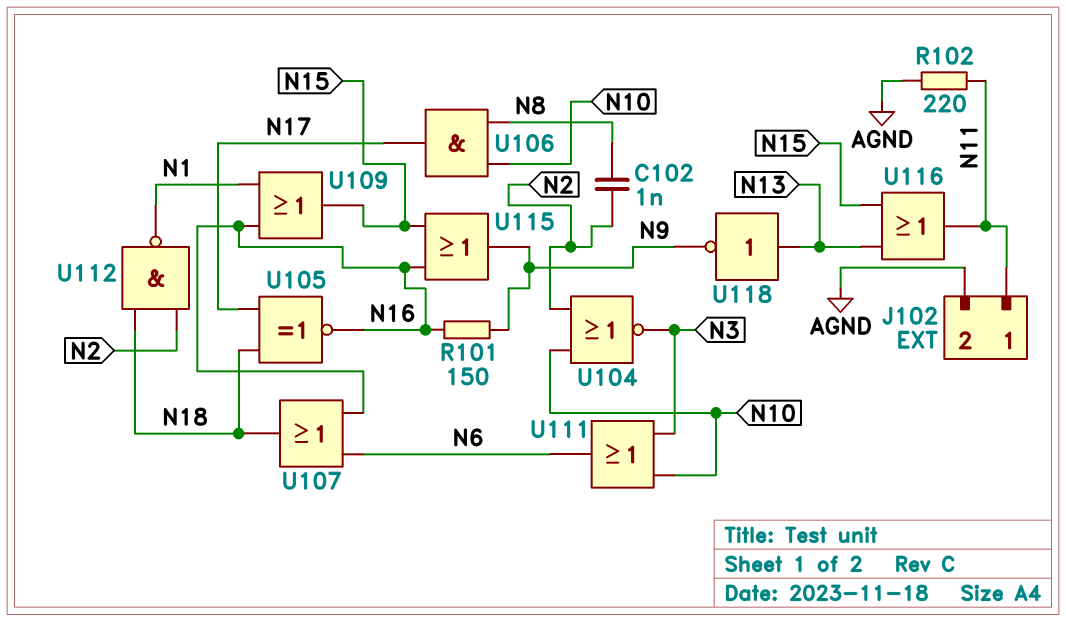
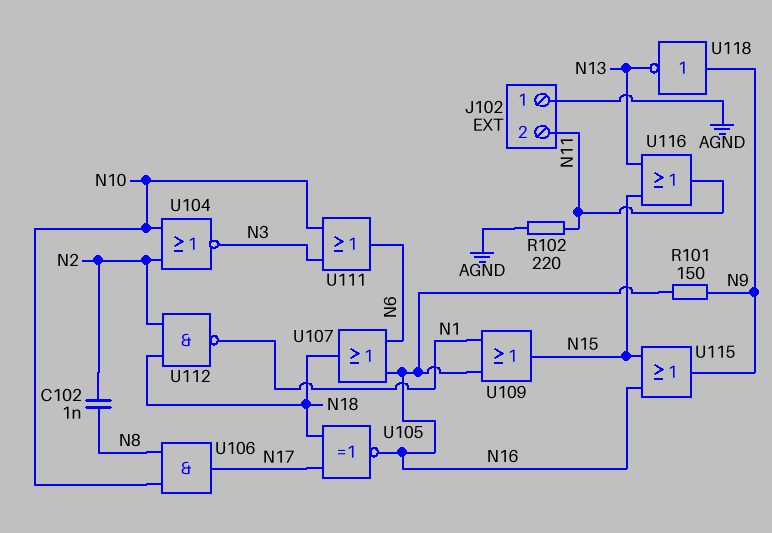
J102 pin 1: N11 -> AGND
J102 pin 2: AGND -> N11
U118: NOT (in N13, out N9) -> NOT (in N9, out N13)

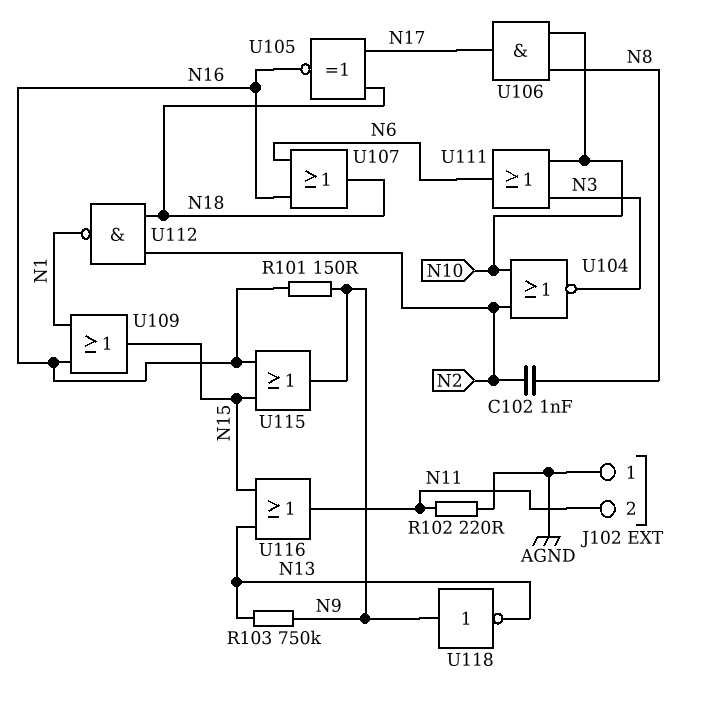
R103: none -> 750k (N9, N13)

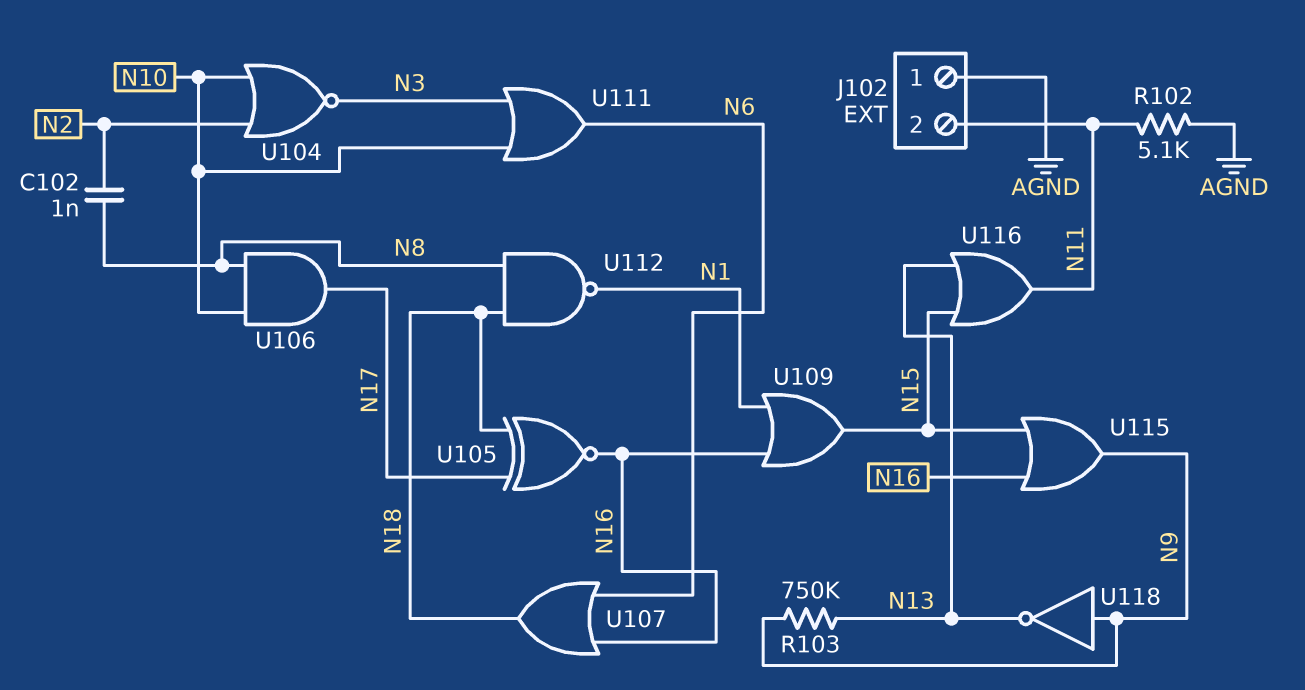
R101: 150 (N9, N16) -> none
R102: 220 (AGND, N11) -> 5.1k (AGND, N11)
U112: NAND (in N2, in N18, out N1) -> NAND (in N8, in N18, out N1)

